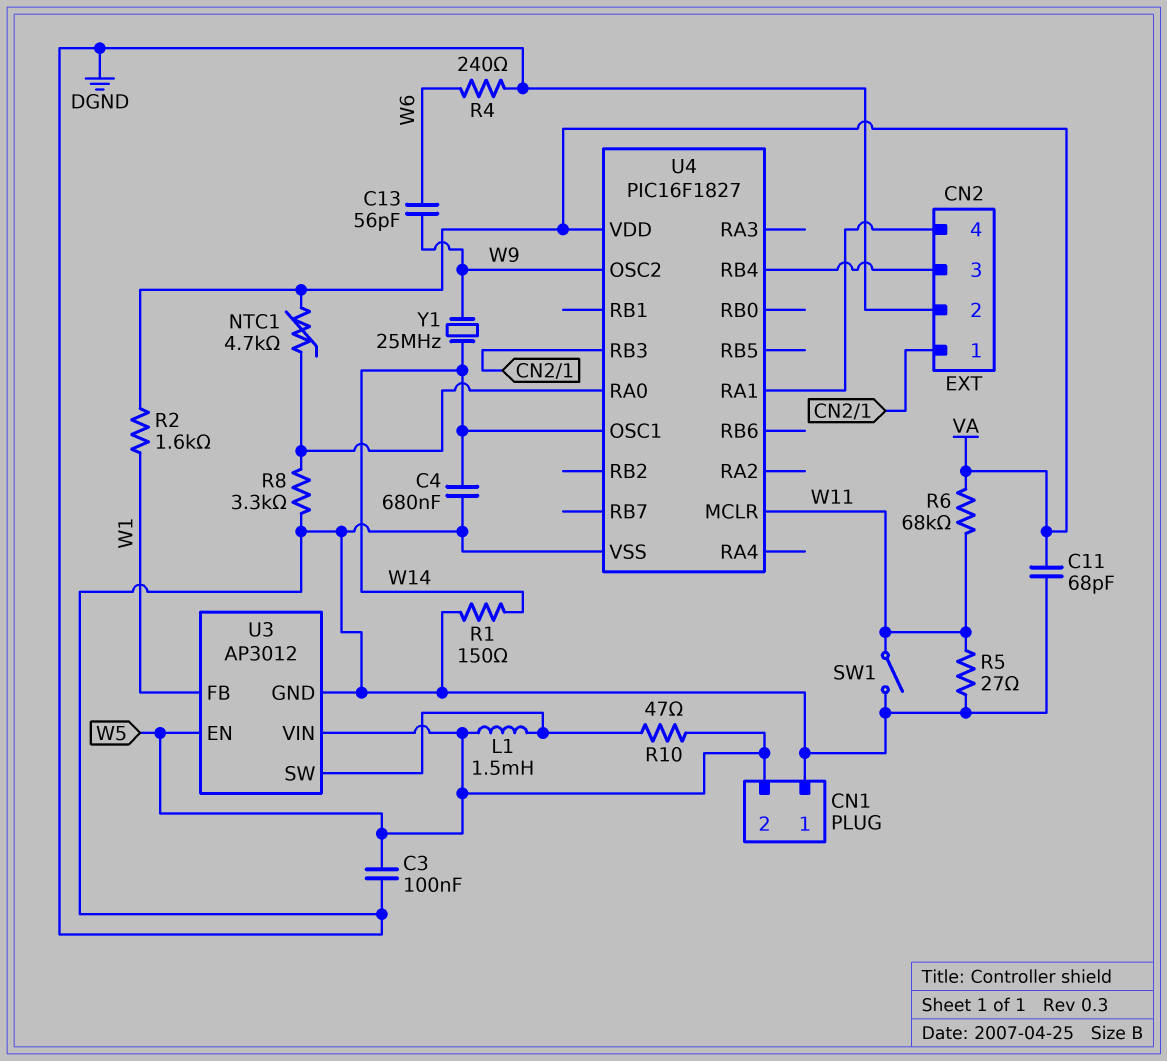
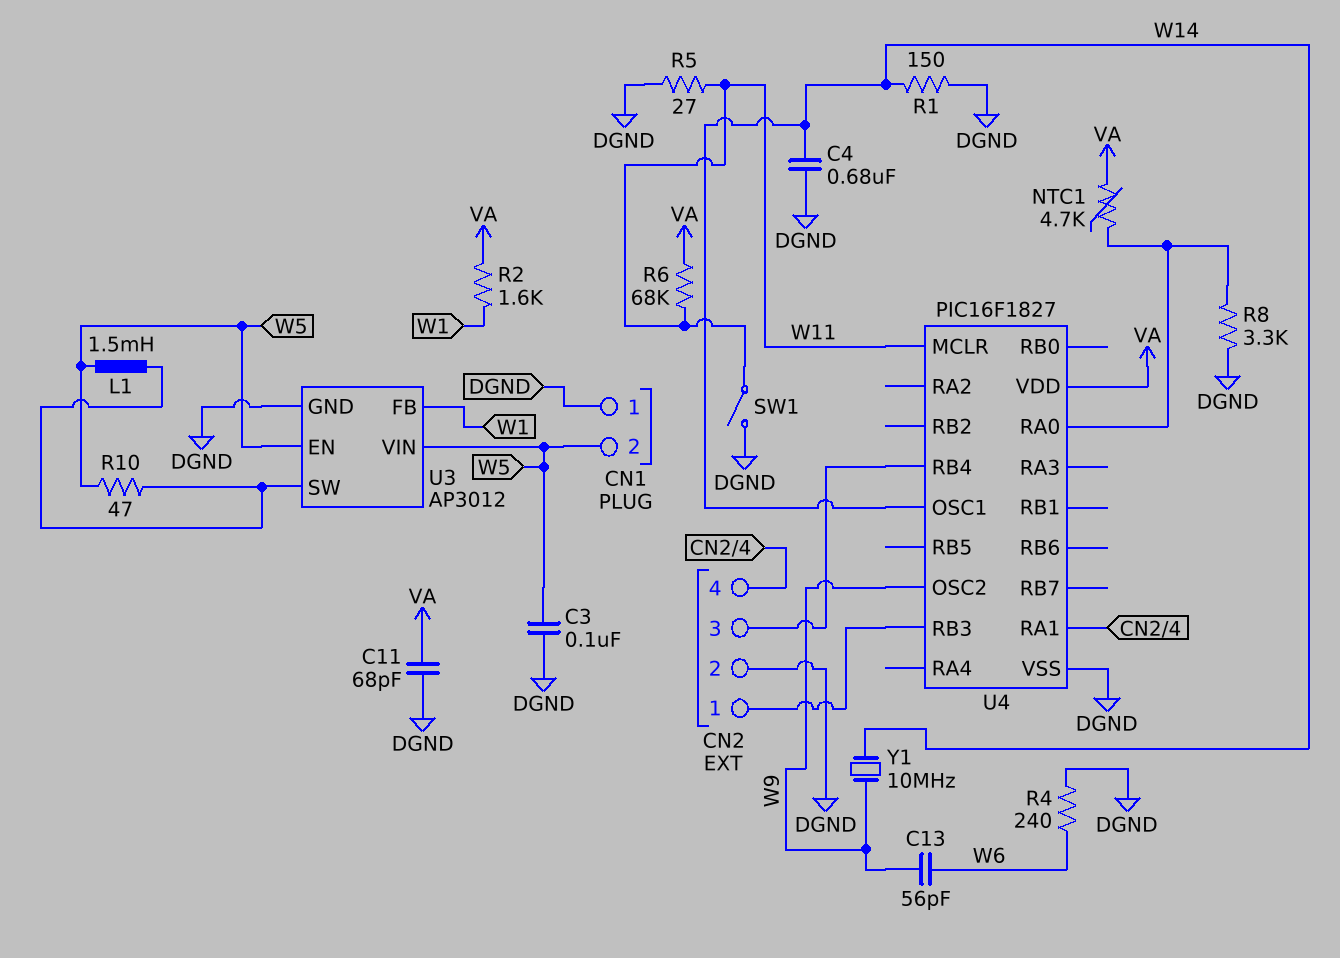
Y1: 25MHz (W9, W14) -> 10MHz (W9, W14)

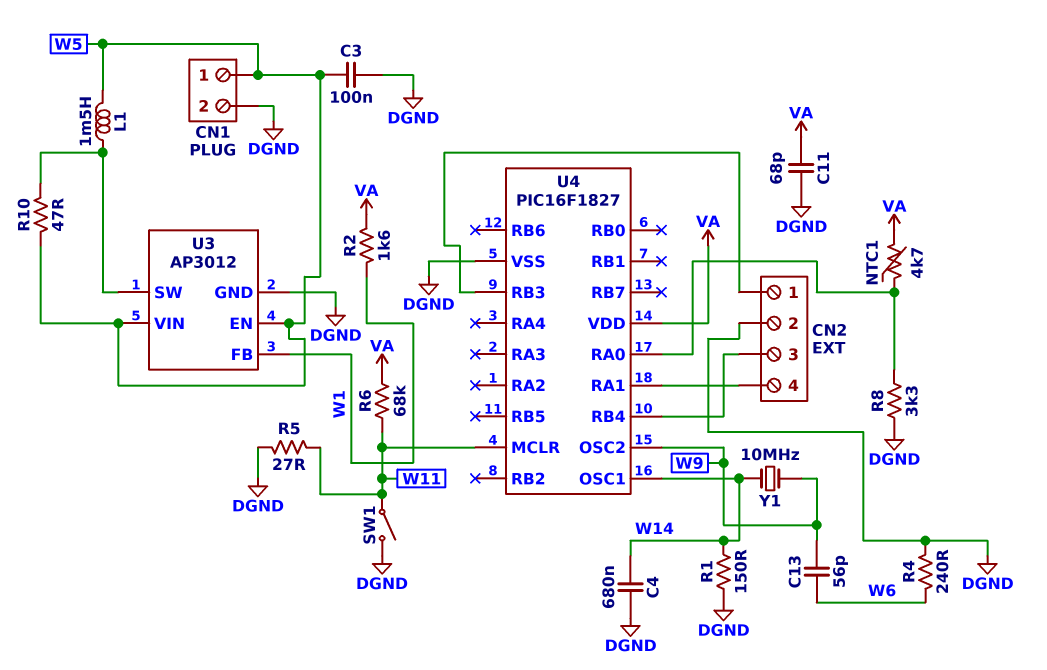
CN1 pin 1: DGND -> W5
CN1 pin 2: W5 -> DGND

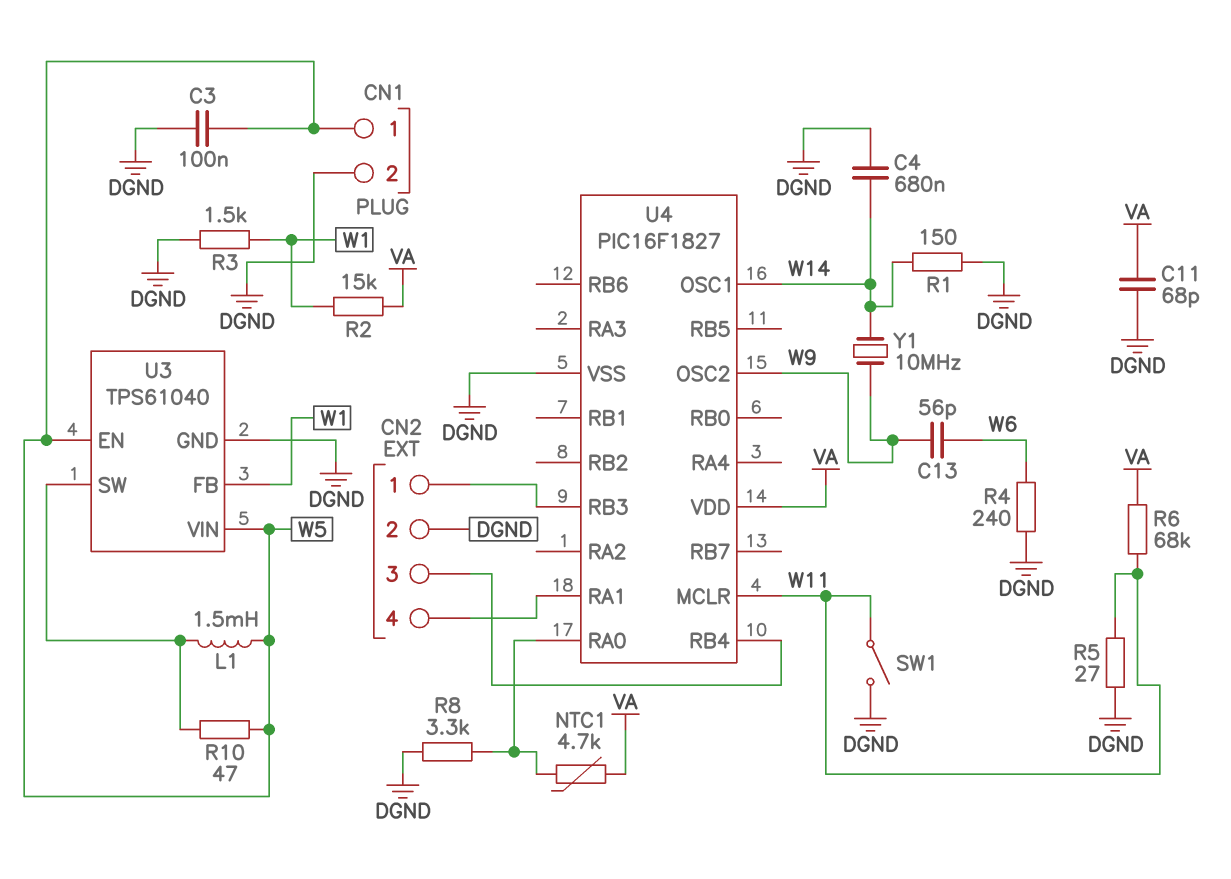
R2: 1.6k (VA, W1) -> 15k (VA, W1)
R3: none -> 1.5k (DGND, W1)
U3: AP3012 -> TPS61040

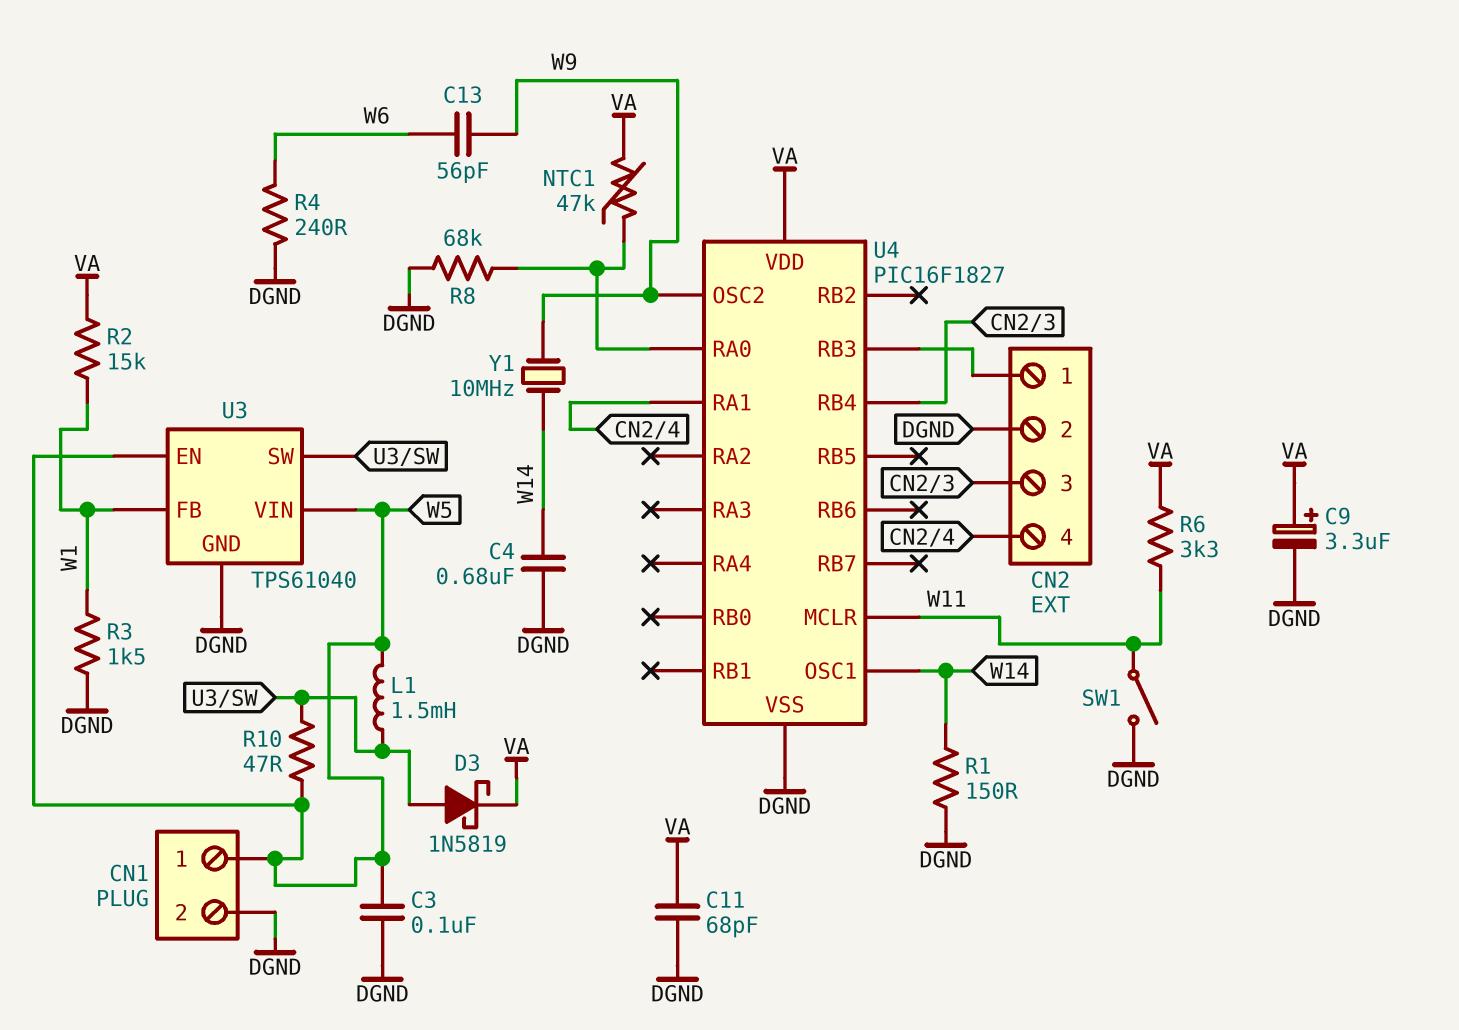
C9: none -> 3.3uF (plus VA, minus DGND)
D3: none -> schottky 1N5819 (A U3/SW, K VA)
NTC1: 4.7k (U4/RA0, VA) -> 47k (U4/RA0, VA)
R5: 27 (DGND, W11) -> none
R6: 68k (VA, W11) -> 3.3k (VA, W11)
R8: 3.3k (DGND, U4/RA0) -> 68k (DGND, U4/RA0)

